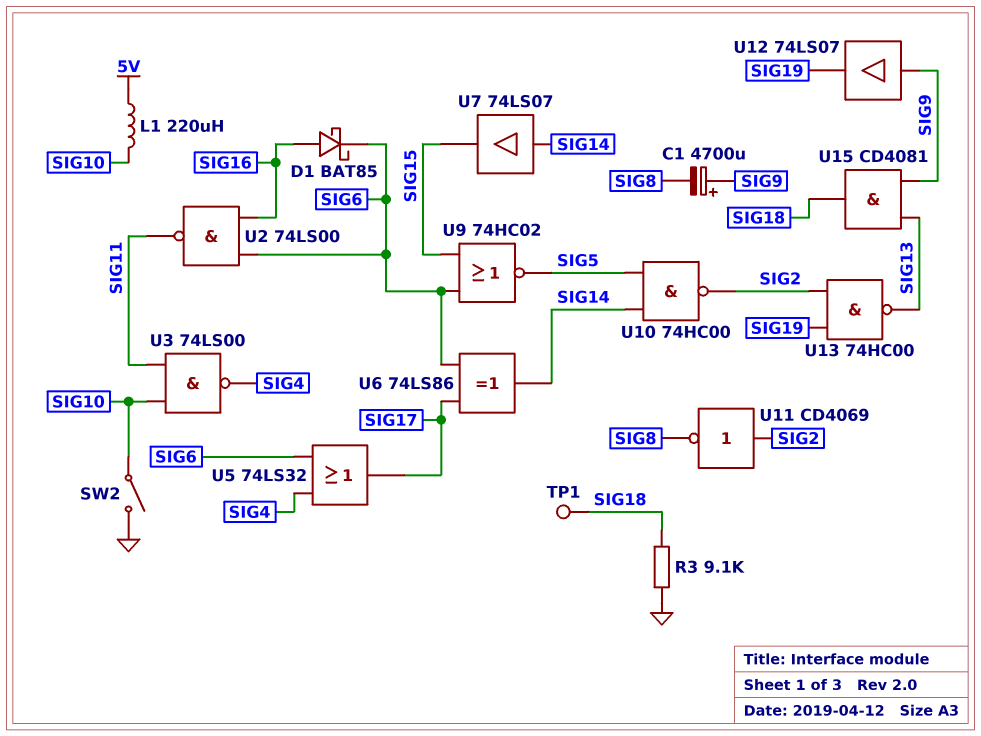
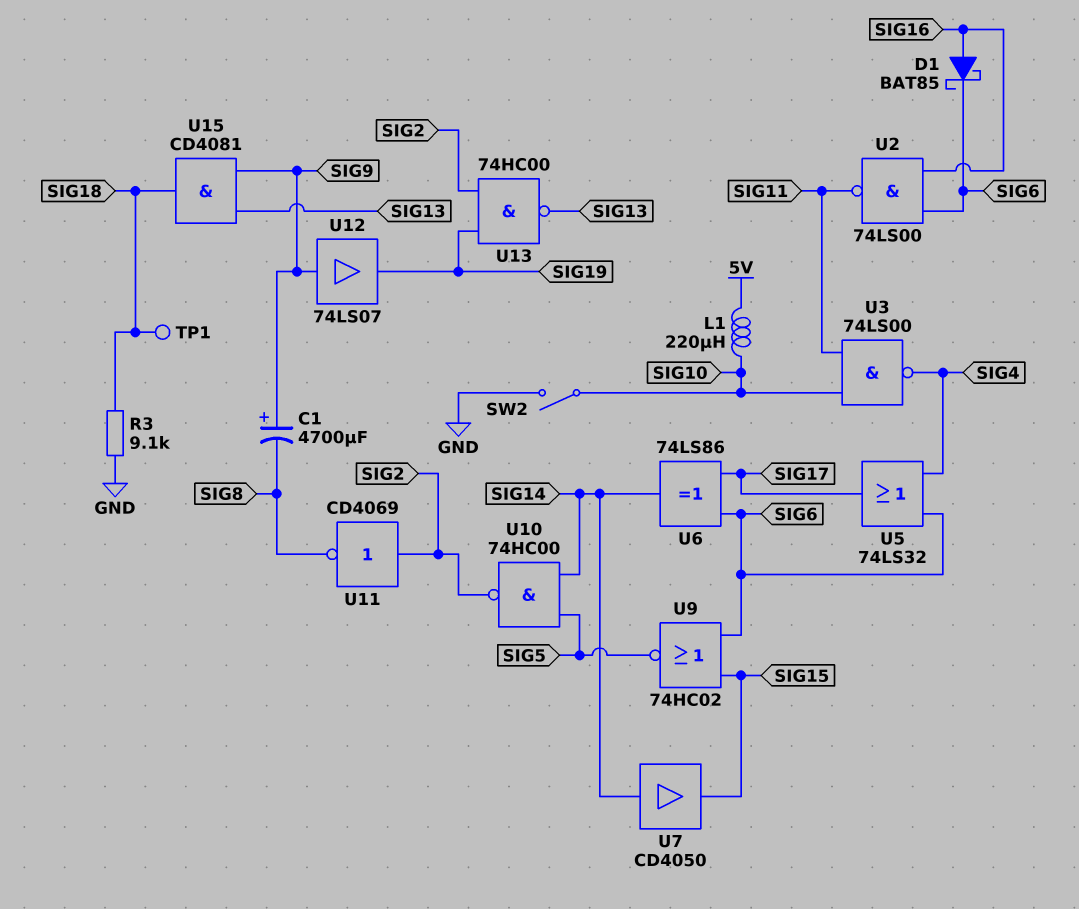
U7: buffer 74LS07 (in SIG14, out SIG15) -> buffer CD4050 (in SIG14, out SIG15)

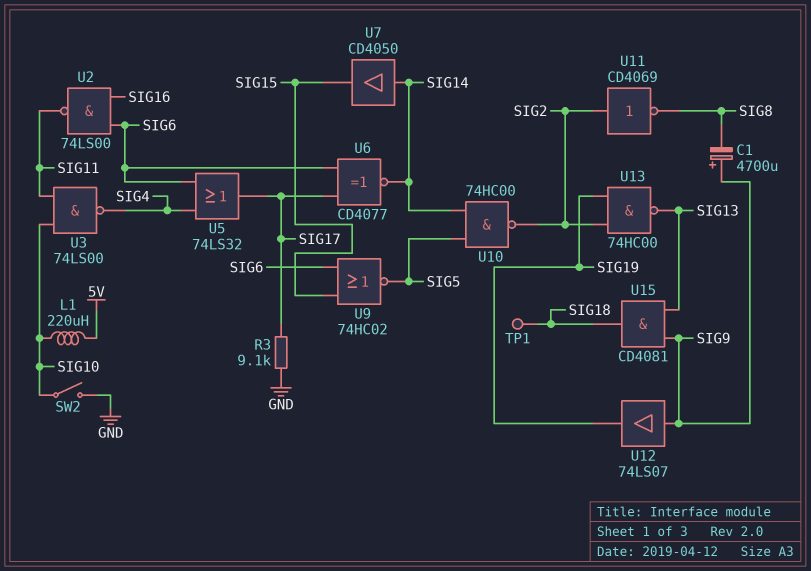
D1: schottky BAT85 (A SIG16, K SIG6) -> none
R3: 9.1k (GND, SIG18) -> 9.1k (GND, SIG17)
U6: XOR 74LS86 (in SIG6, in SIG17, out SIG14) -> XNOR CD4077 (in SIG6, in SIG17, out SIG14)

